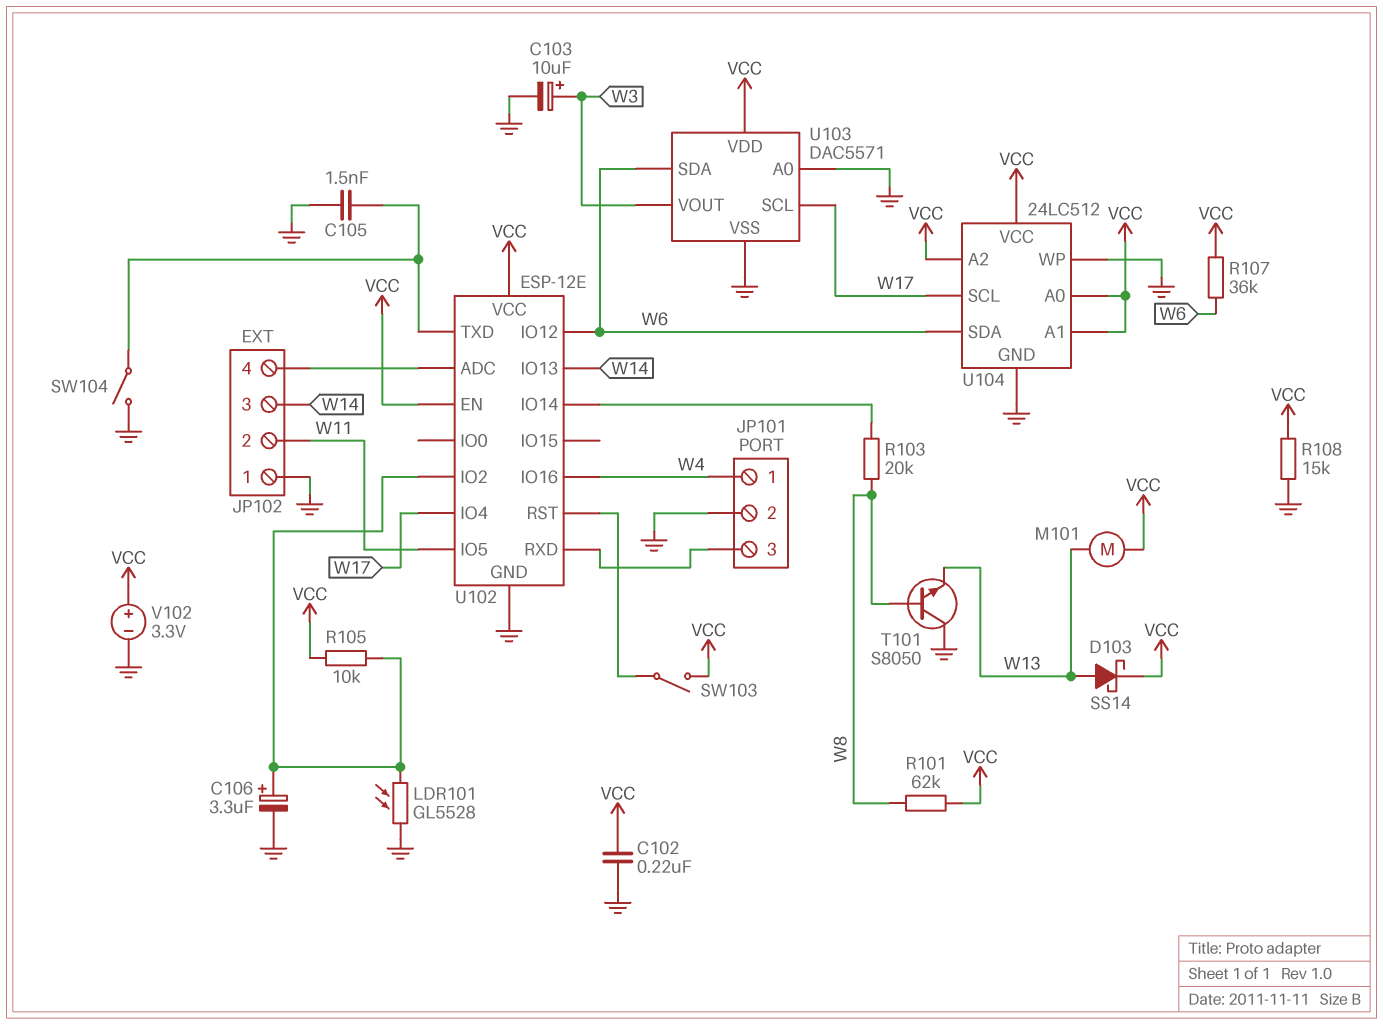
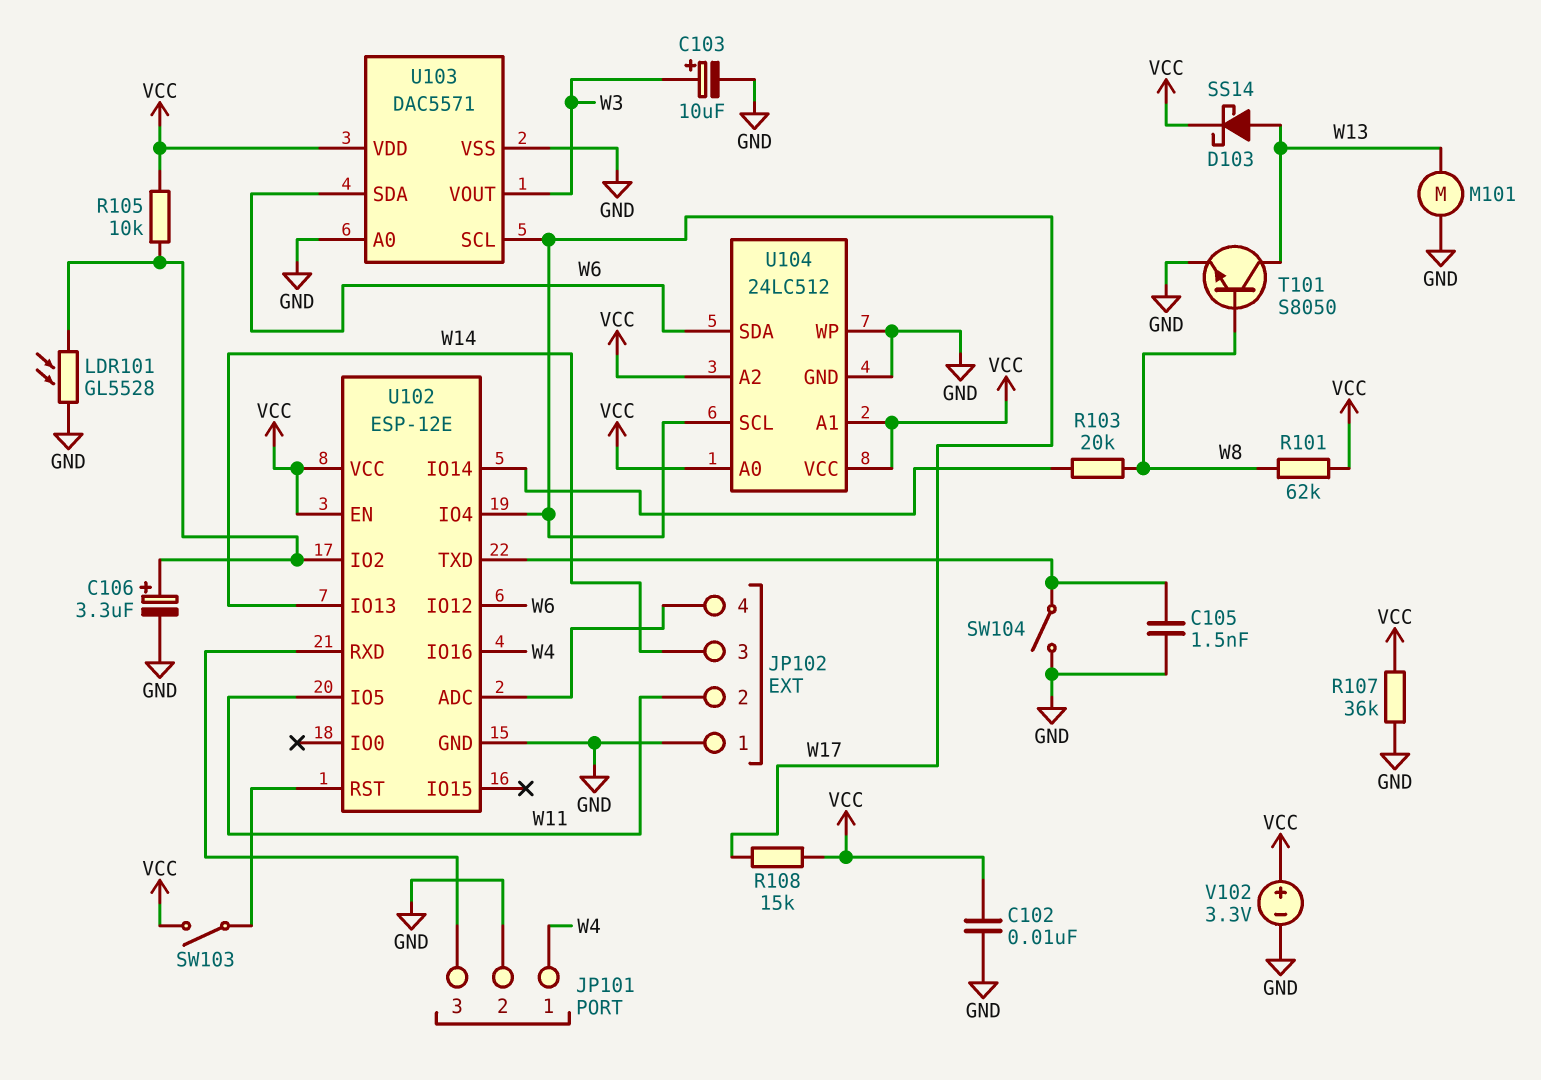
C102: 220nF (GND, VCC) -> 10nF (GND, VCC)
M101: motor (VCC, W13) -> motor (GND, W13)
R107: 36k (VCC, W6) -> 36k (GND, VCC)
R108: 15k (GND, VCC) -> 15k (VCC, W17)
T101: NPN S8050 (B W8, C GND, E W13) -> NPN S8050 (B W8, C W13, E GND)

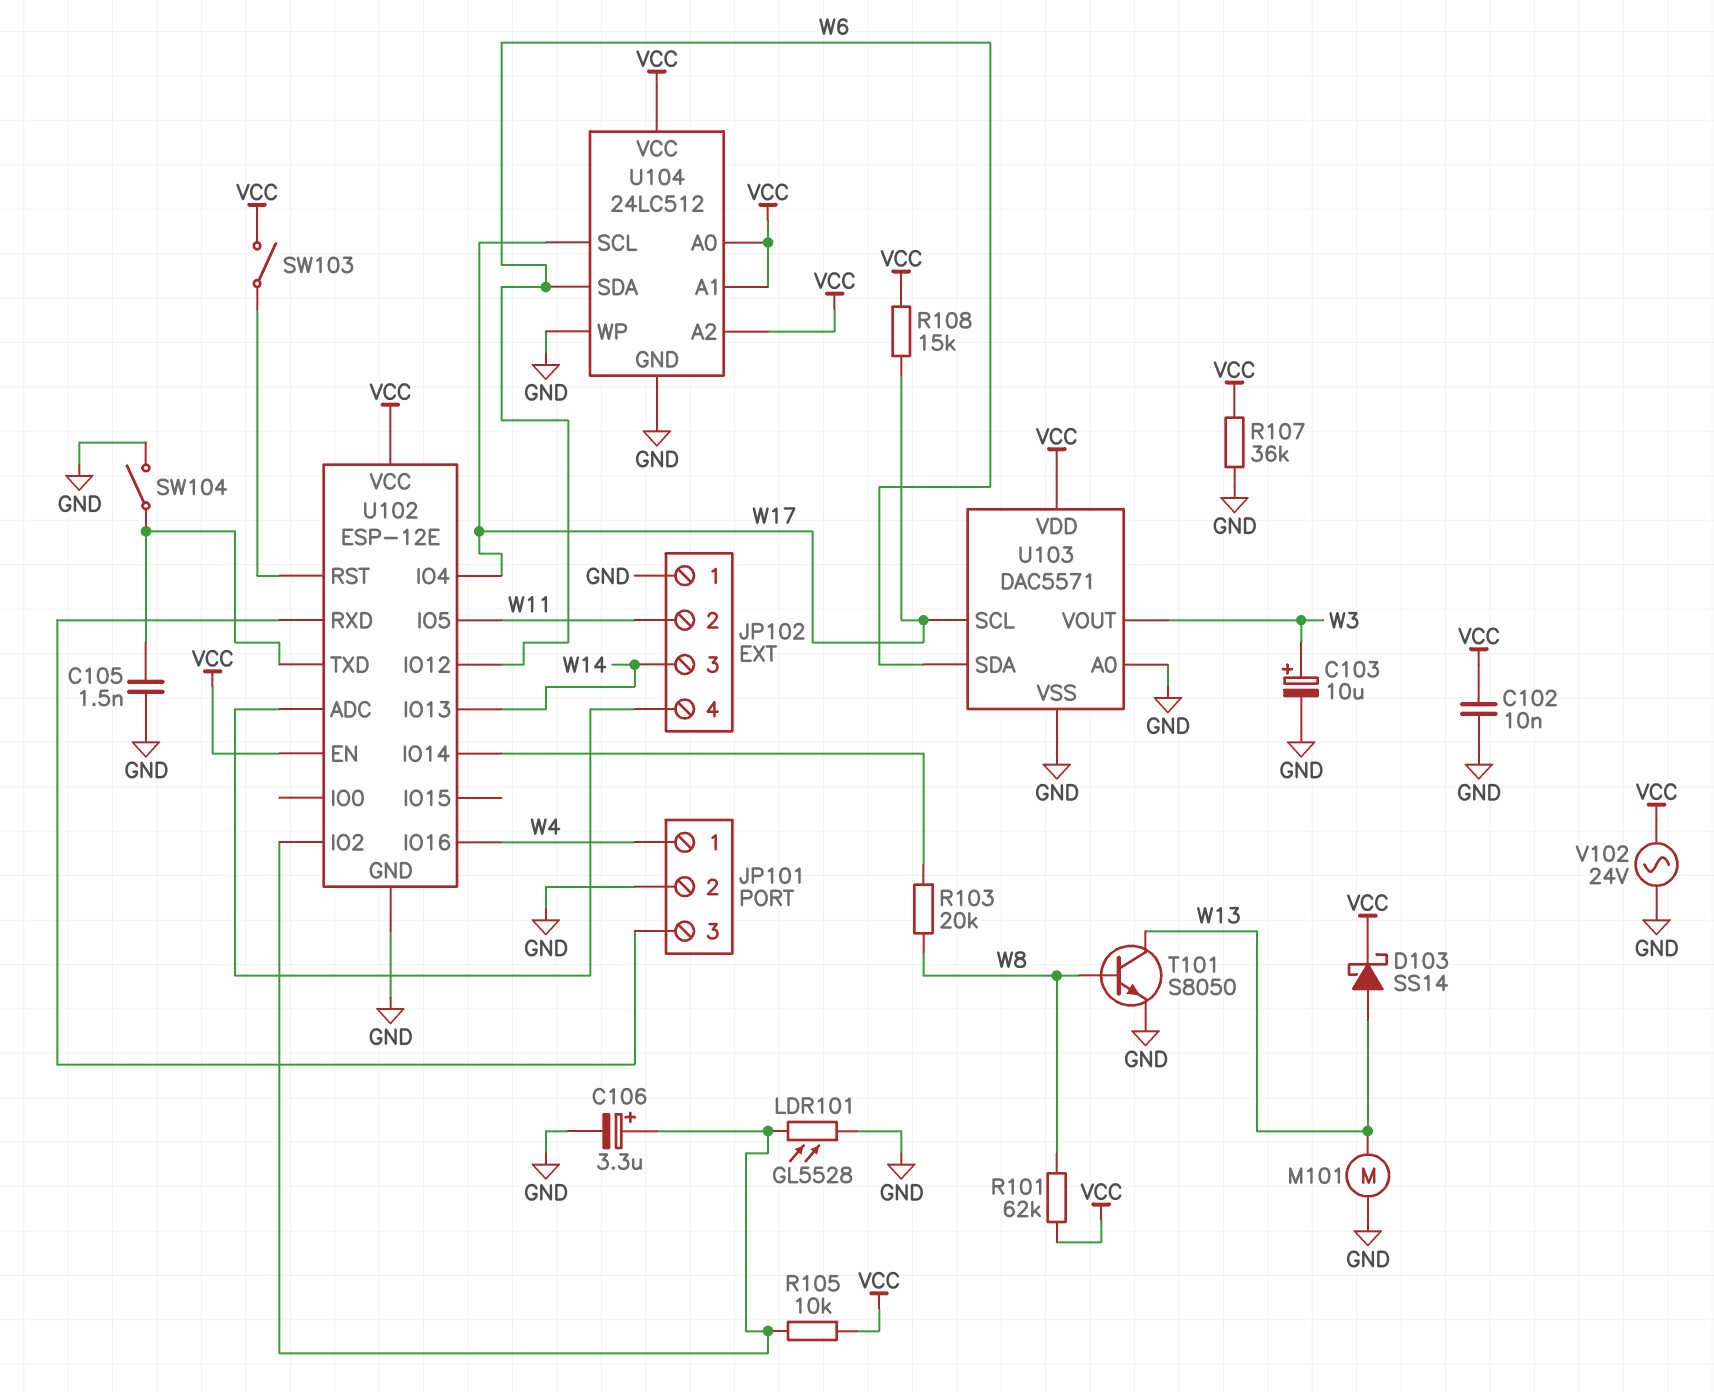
V102: 3.3V (plus VCC, minus GND) -> AC 24V (GND, VCC)

